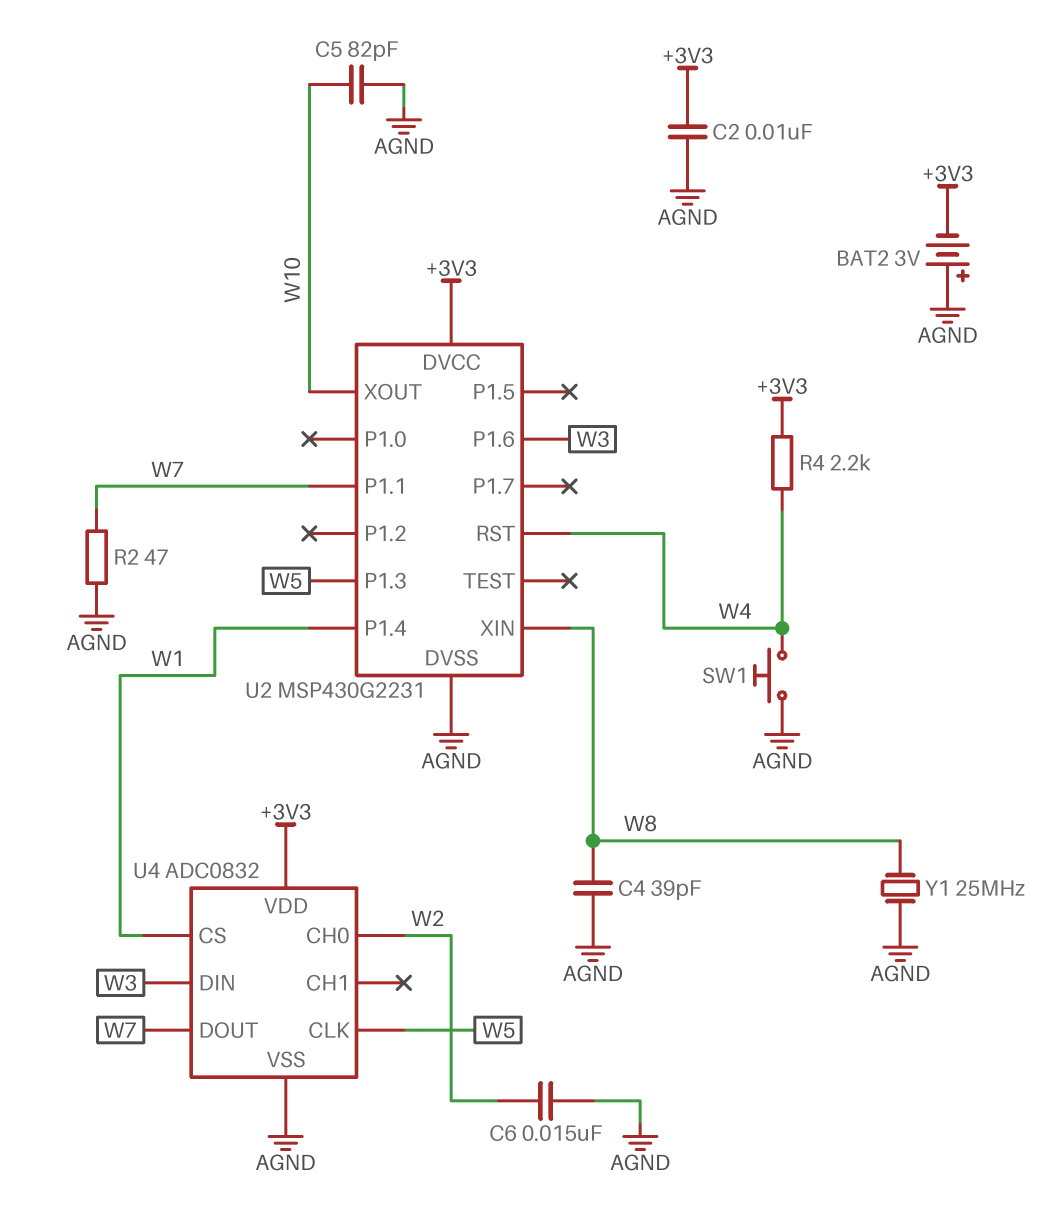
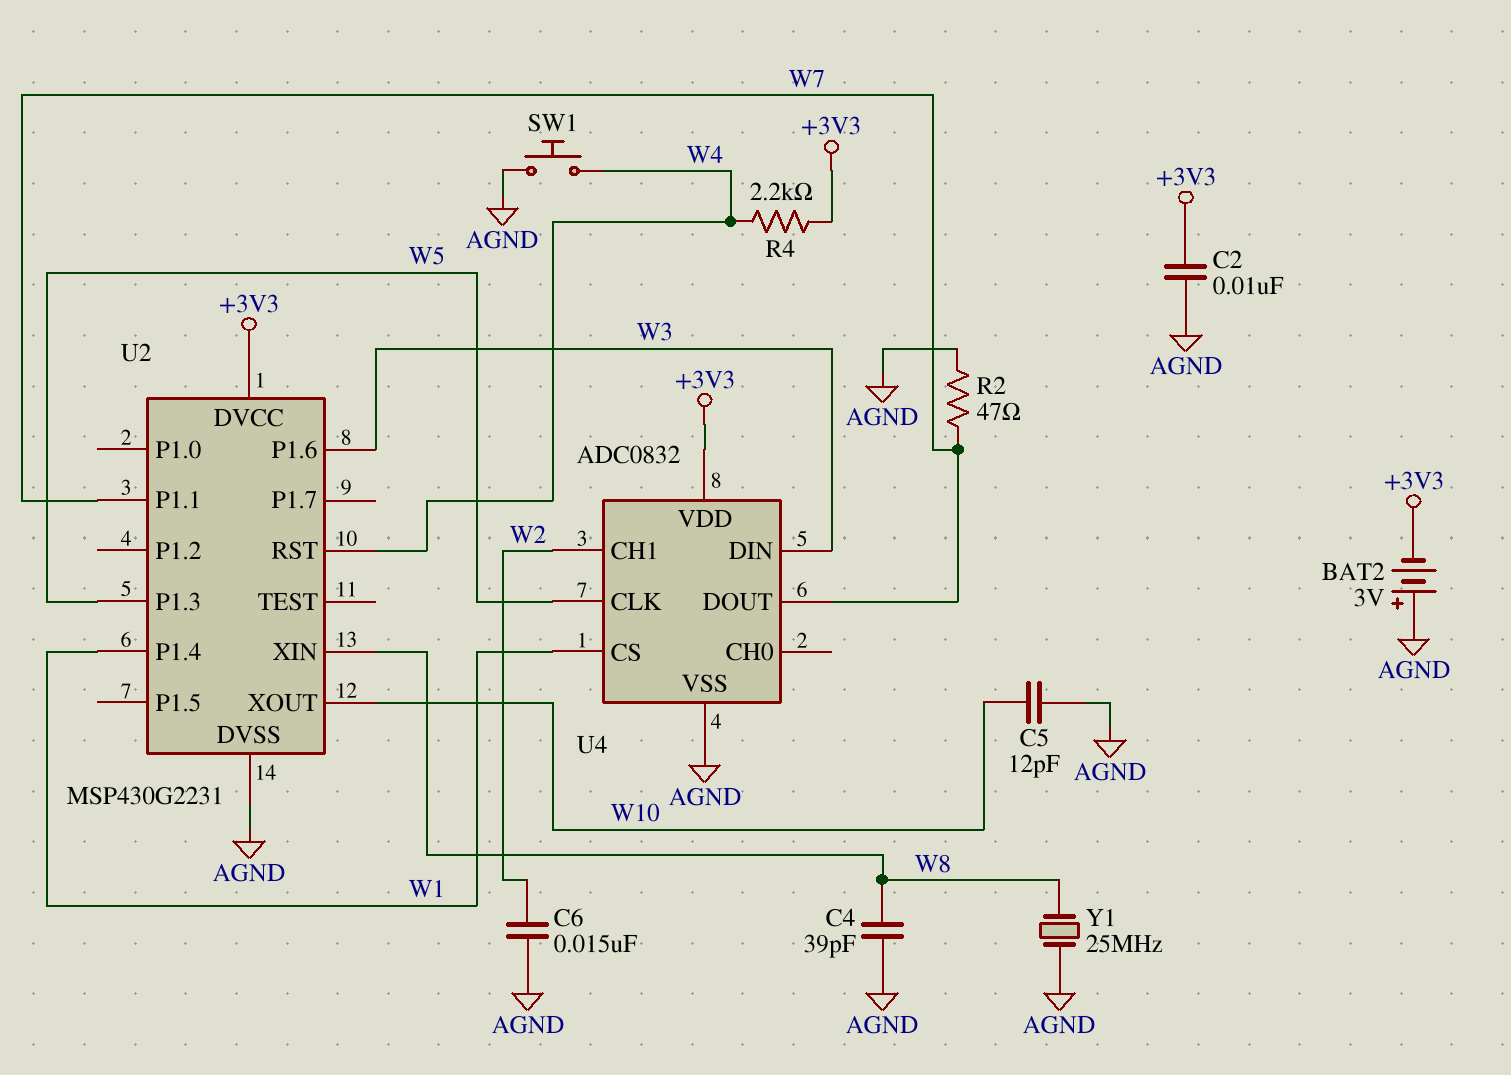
C5: 82pF (AGND, W10) -> 12pF (AGND, W10)
U4 pin CH0: W2 -> none
U4 pin CH1: none -> W2

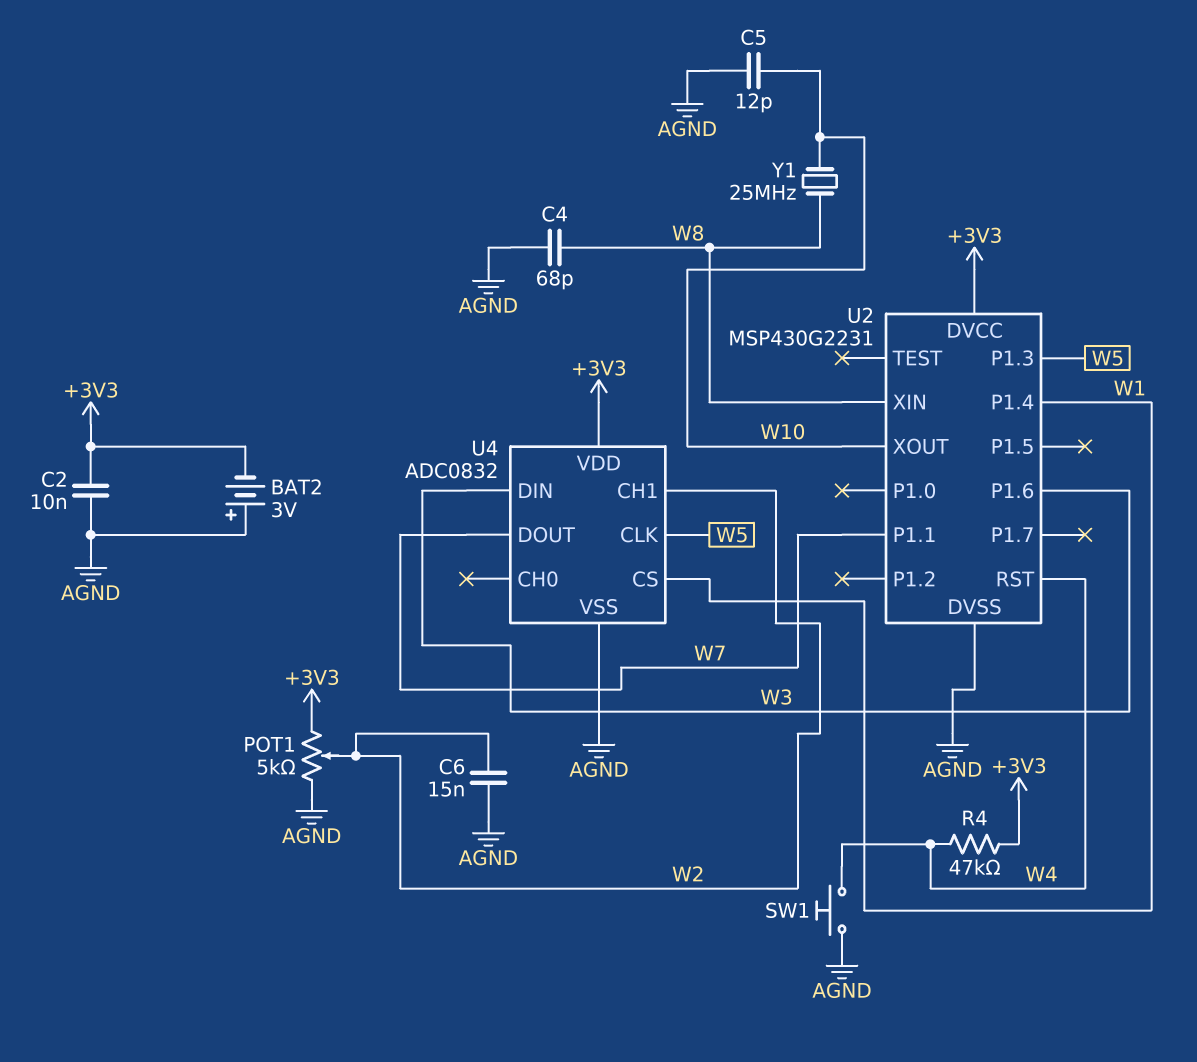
C4: 39pF (AGND, W8) -> 68pF (AGND, W8)
POT1: none -> 5k (+3V3, AGND, wiper W2)
R2: 47 (AGND, W7) -> none
R4: 2.2k (+3V3, W4) -> 47k (+3V3, W4)
Y1: 25MHz (AGND, W8) -> 25MHz (W8, W10)

